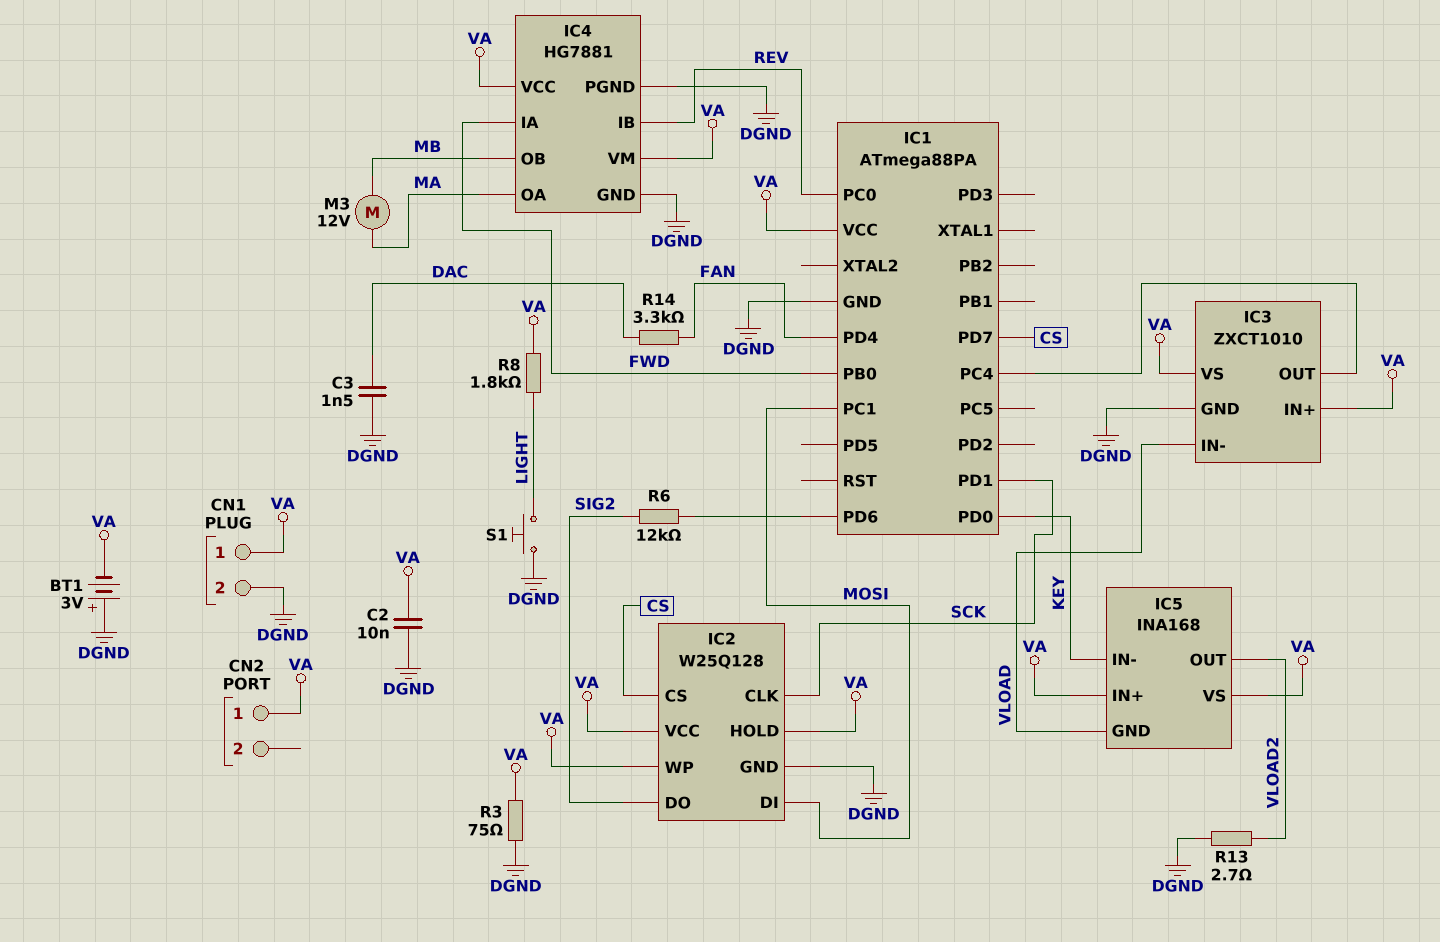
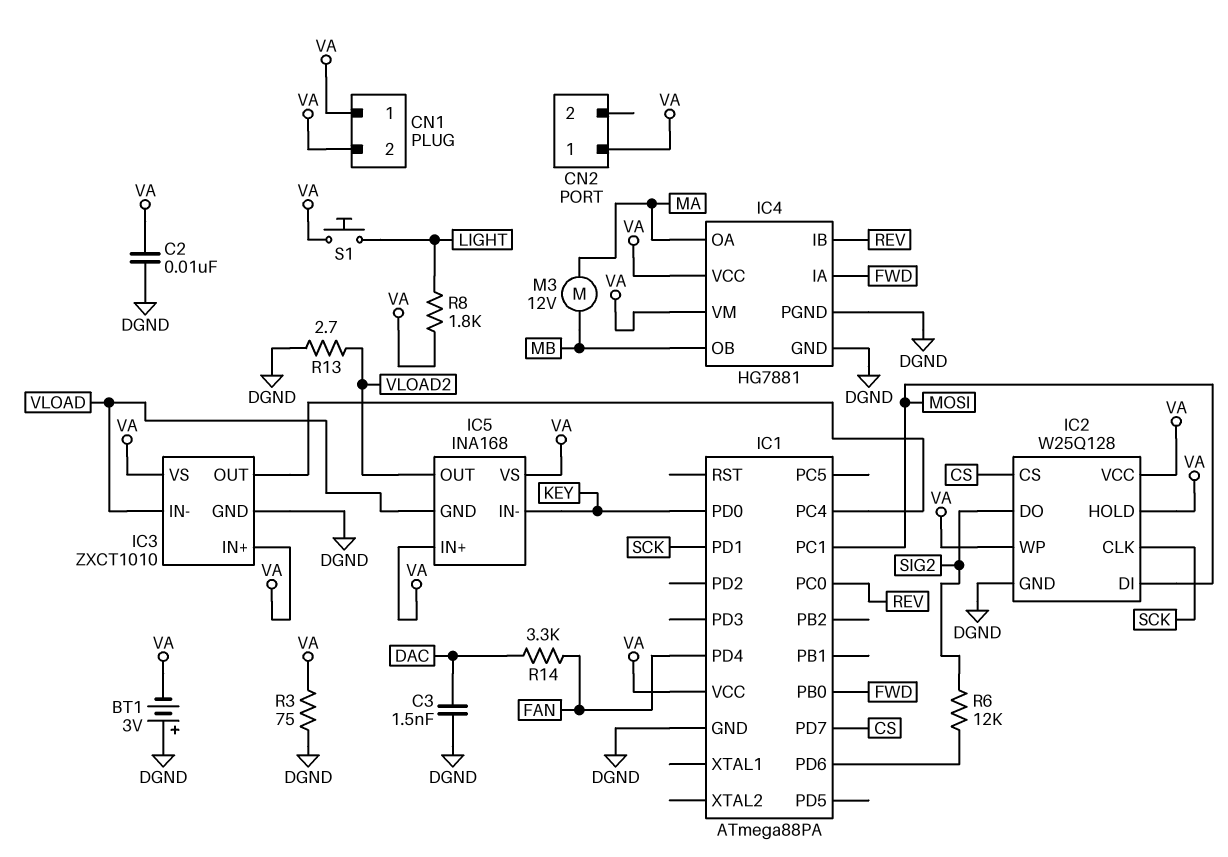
CN1 pin 2: DGND -> VA
S1: button (DGND, LIGHT) -> button (LIGHT, VA)

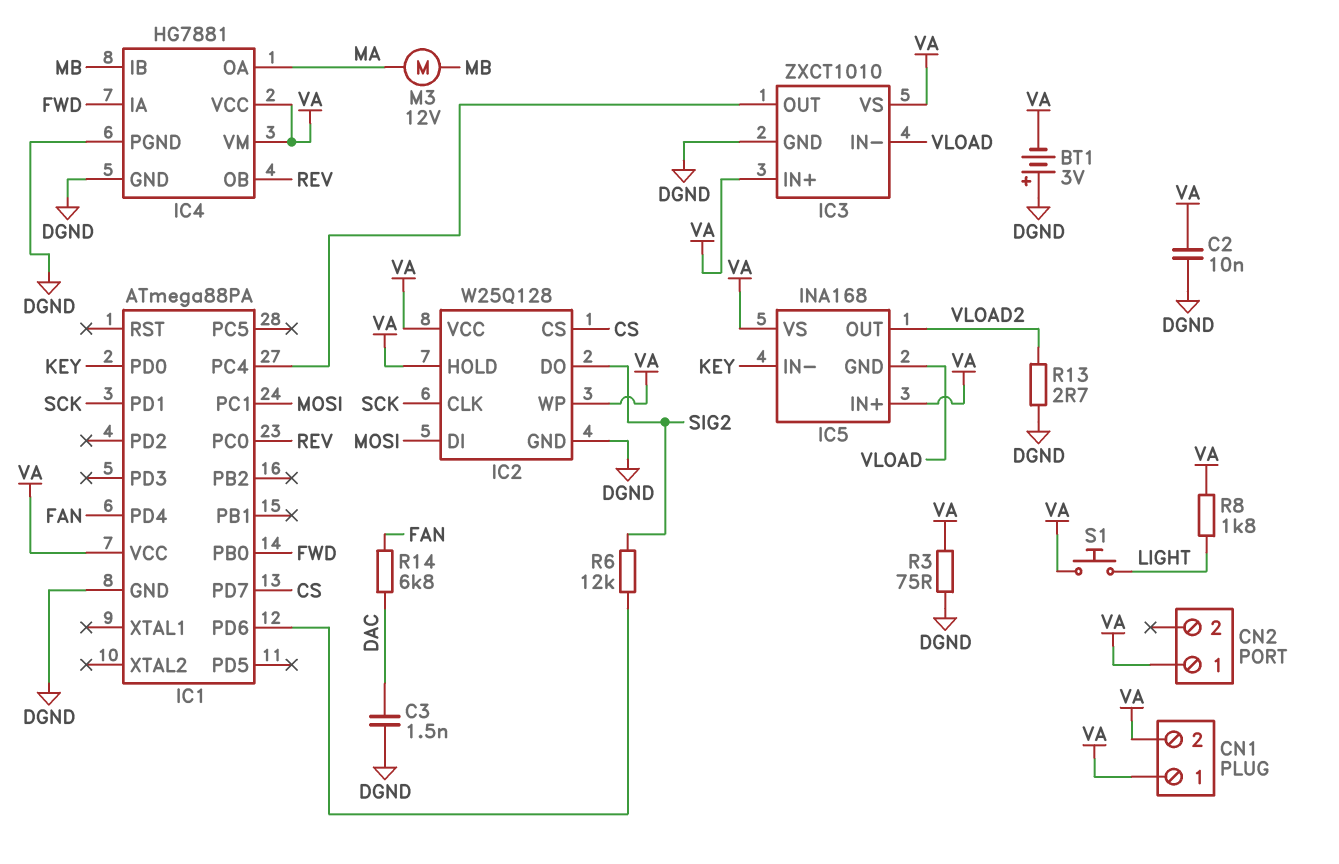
IC4 pin IB: REV -> MB
IC4 pin OB: MB -> REV
R14: 3.3k (DAC, FAN) -> 6.8k (DAC, FAN)

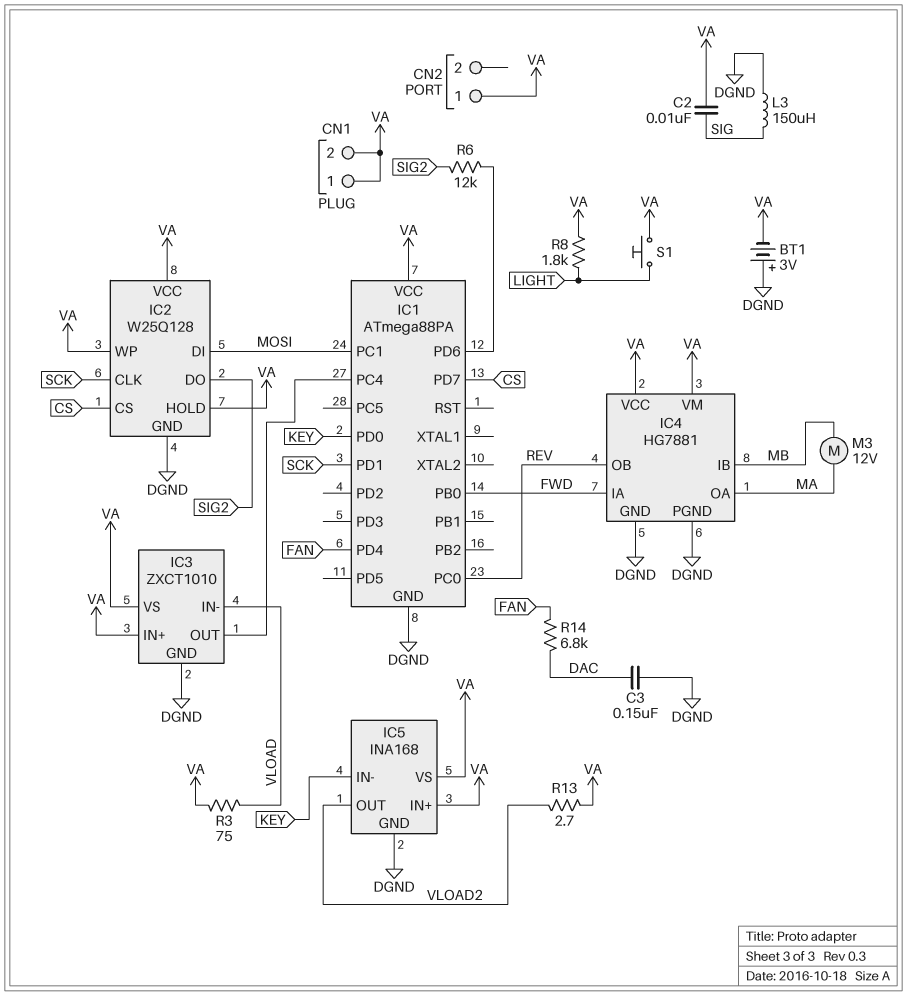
C2: 10nF (DGND, VA) -> 10nF (SIG, VA)
C3: 1.5nF (DAC, DGND) -> 150nF (DAC, DGND)
IC5 pin GND: VLOAD -> DGND
L3: none -> 150uH (DGND, SIG)
R3: 75 (DGND, VA) -> 75 (VA, VLOAD)
R13: 2.7 (DGND, VLOAD2) -> 2.7 (VA, VLOAD2)

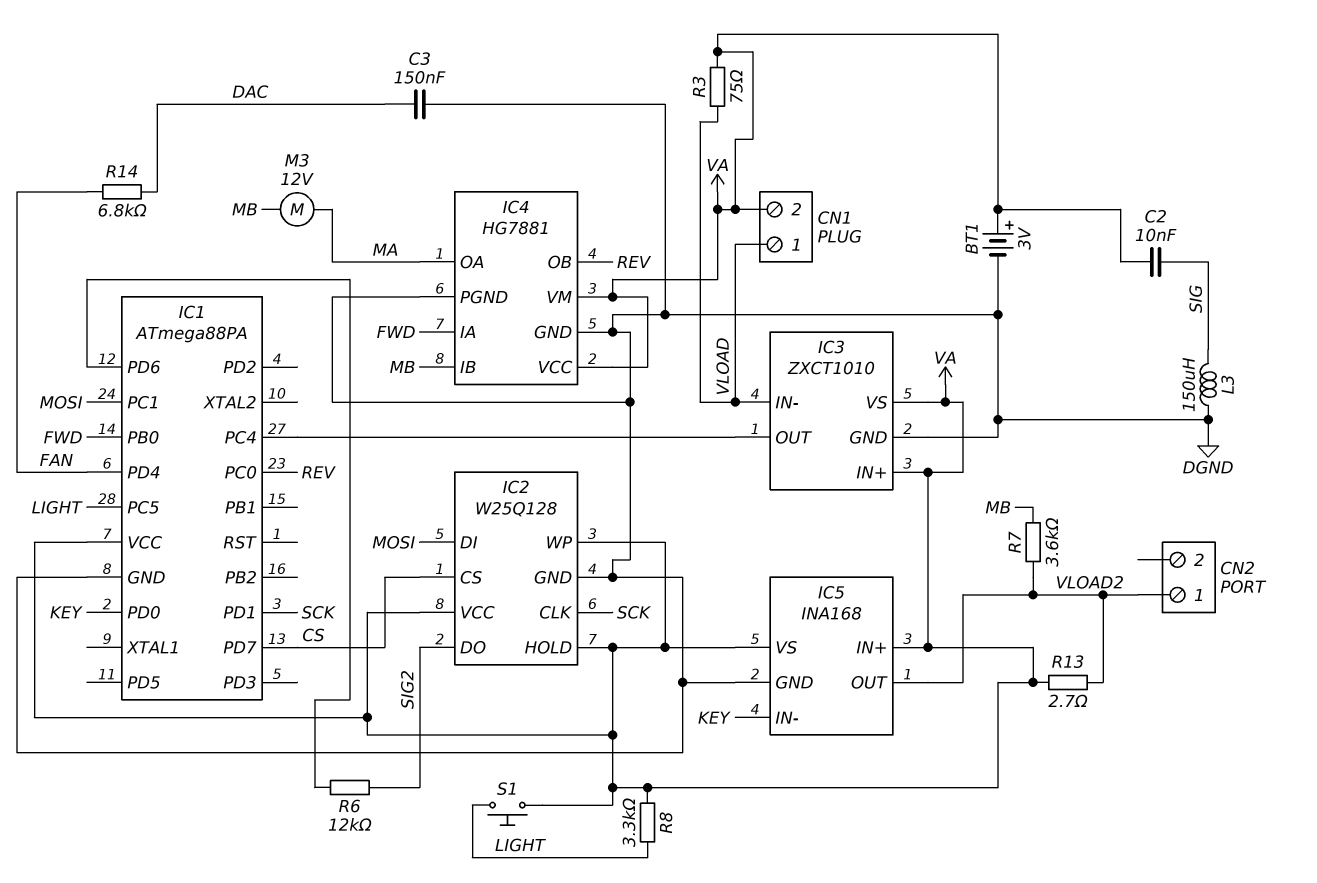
BT1: 3V (plus DGND, minus VA) -> 3V (plus VA, minus DGND)
CN1 pin 1: VA -> VLOAD
CN2 pin 1: VA -> VLOAD2
IC1 pin PC5: none -> LIGHT
R7: none -> 3.6k (MB, VLOAD2)
R8: 1.8k (LIGHT, VA) -> 3.3k (LIGHT, VA)

